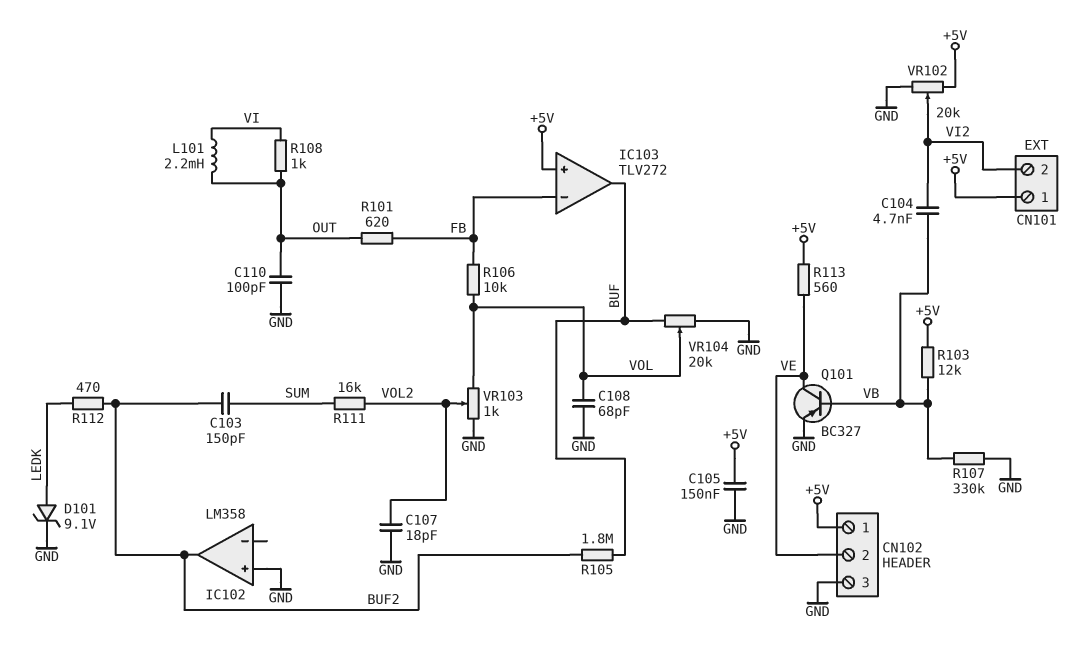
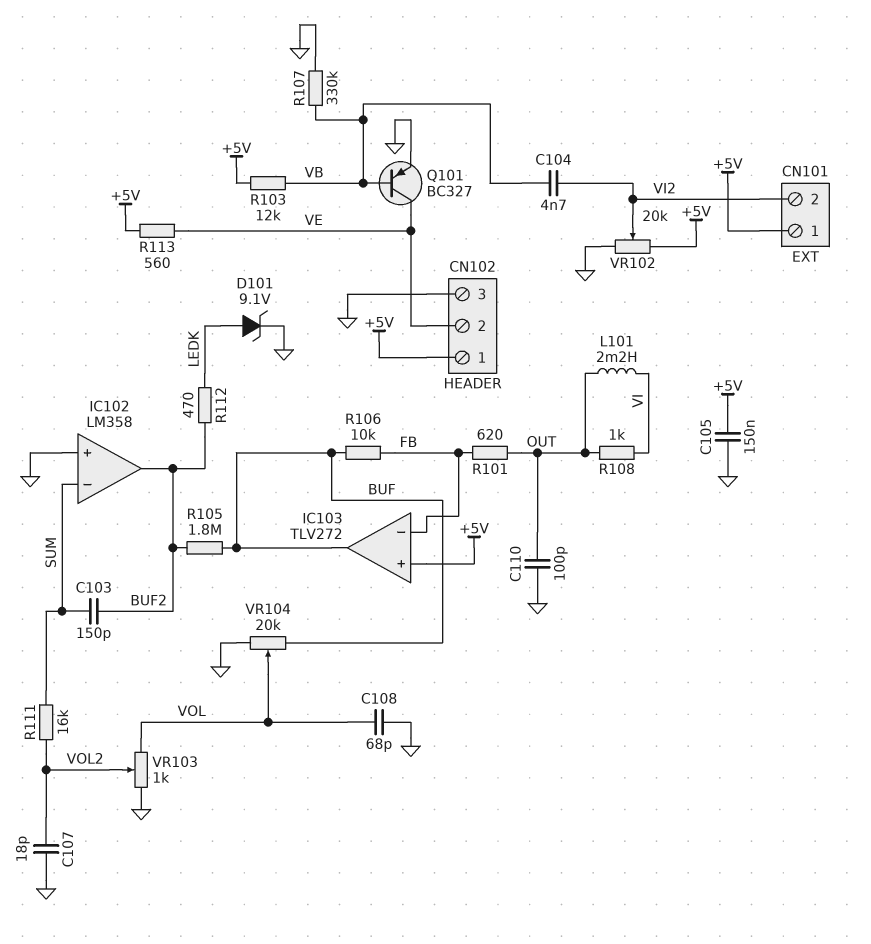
IC102 pin in-: none -> SUM
R106: 10k (FB, VOL) -> 10k (BUF, FB)

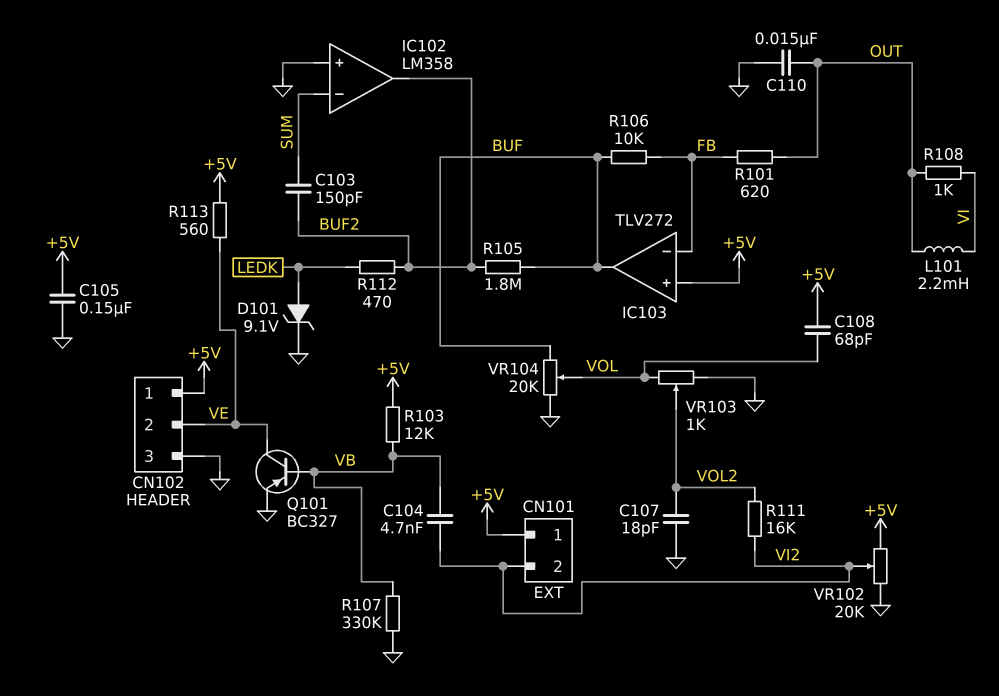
C108: 68pF (GND, VOL) -> 68pF (+5V, VOL)
C110: 100pF (GND, OUT) -> 15nF (GND, OUT)
R111: 16k (SUM, VOL2) -> 16k (VI2, VOL2)

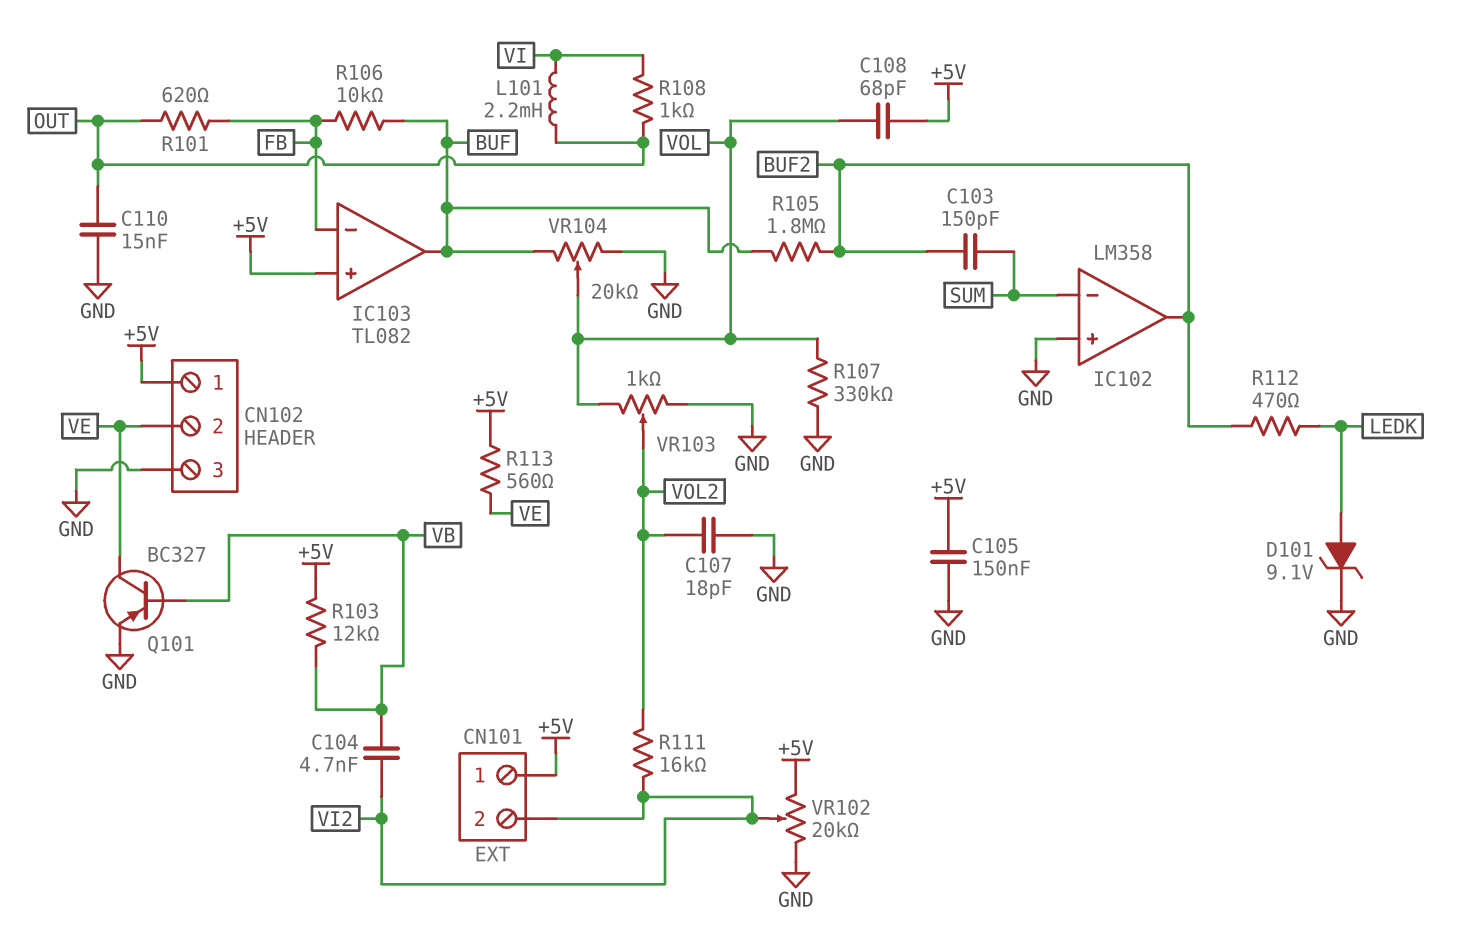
IC103: TLV272 -> TL082
R107: 330k (GND, VB) -> 330k (GND, VOL)

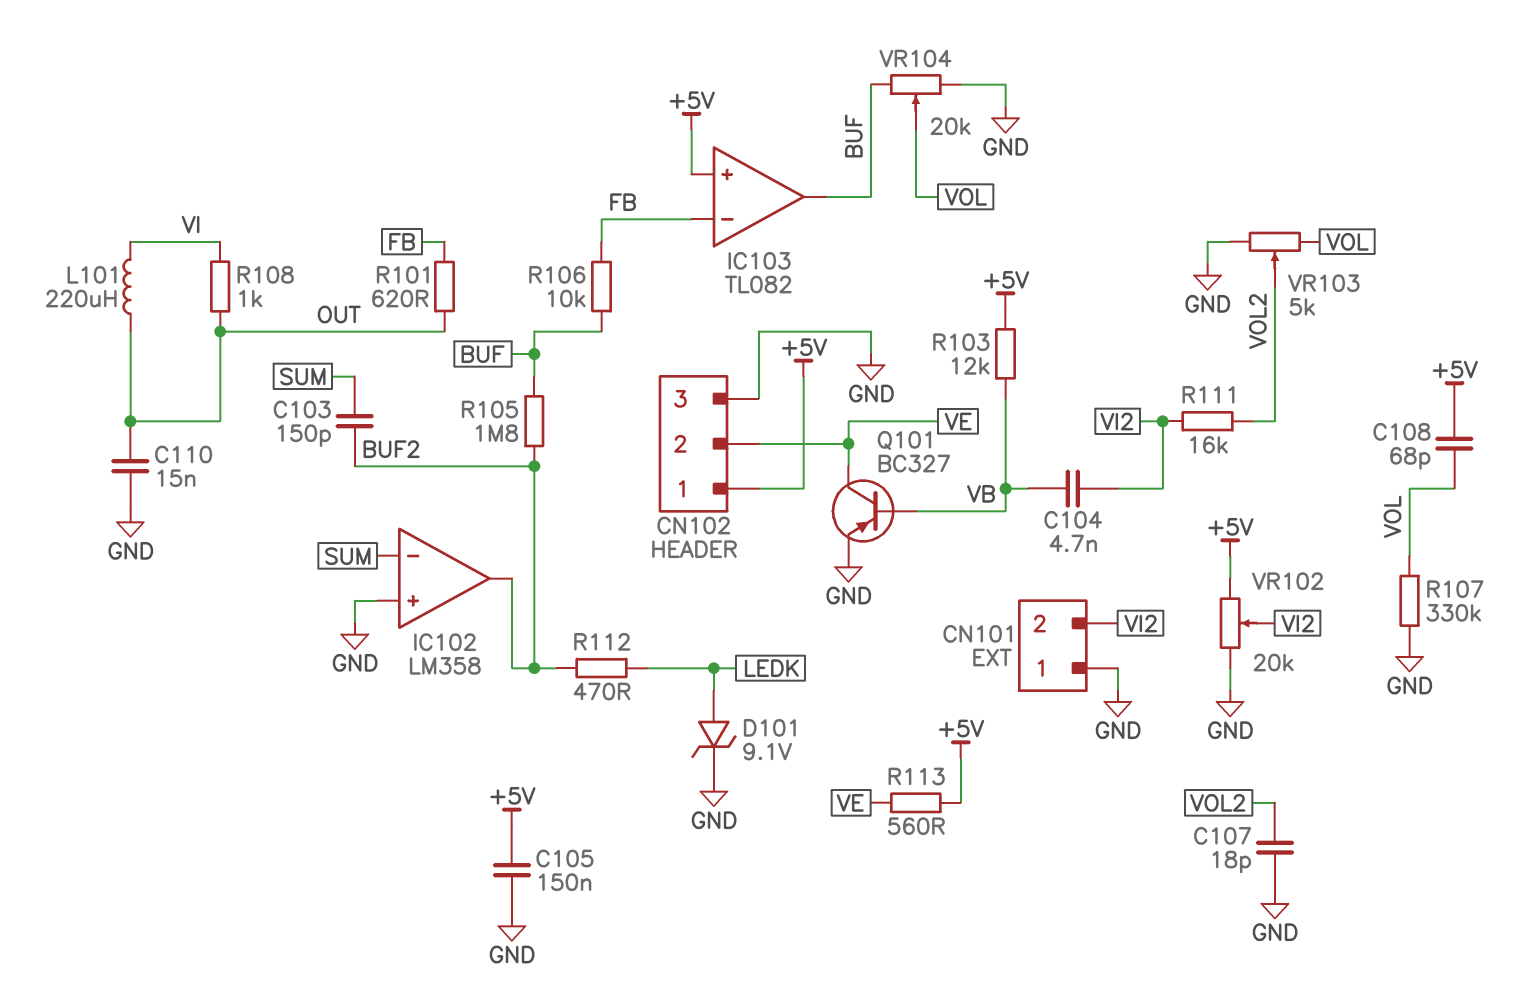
CN101 pin 1: +5V -> GND
L101: 2.2mH (OUT, VI) -> 220uH (OUT, VI)
VR103: 1k (GND, VOL, wiper VOL2) -> 5k (GND, VOL, wiper VOL2)

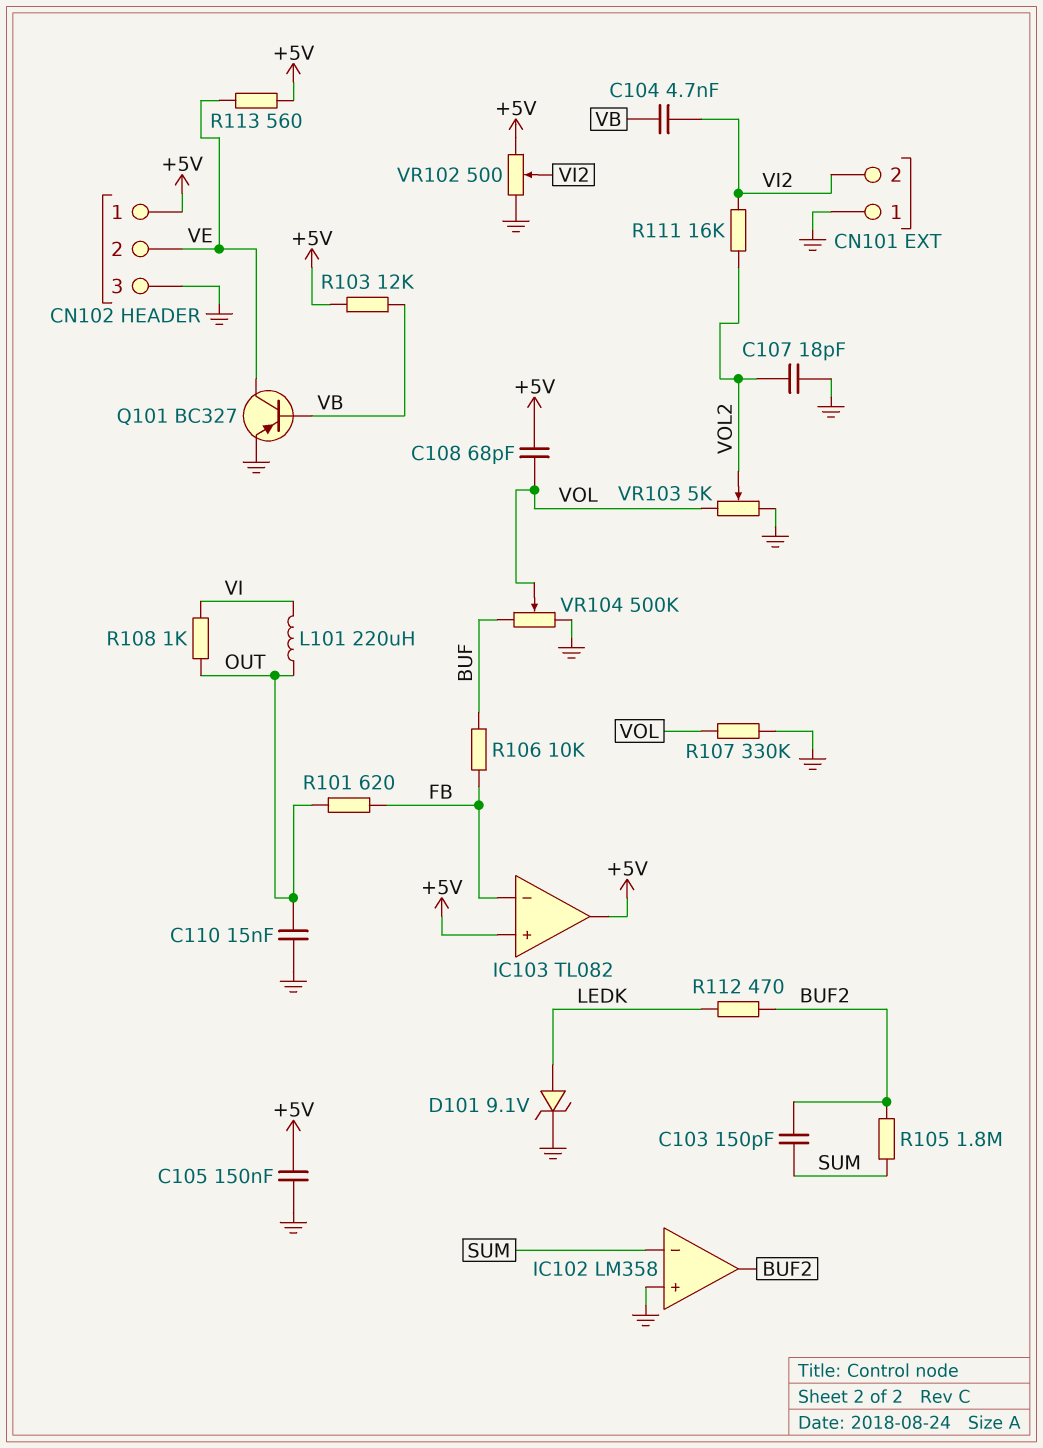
IC103 pin out: BUF -> +5V
R105: 1.8M (BUF, BUF2) -> 1.8M (BUF2, SUM)
VR102: 20k (+5V, GND, wiper VI2) -> 500 (+5V, GND, wiper VI2)
VR104: 20k (BUF, GND, wiper VOL) -> 500k (BUF, GND, wiper VOL)

